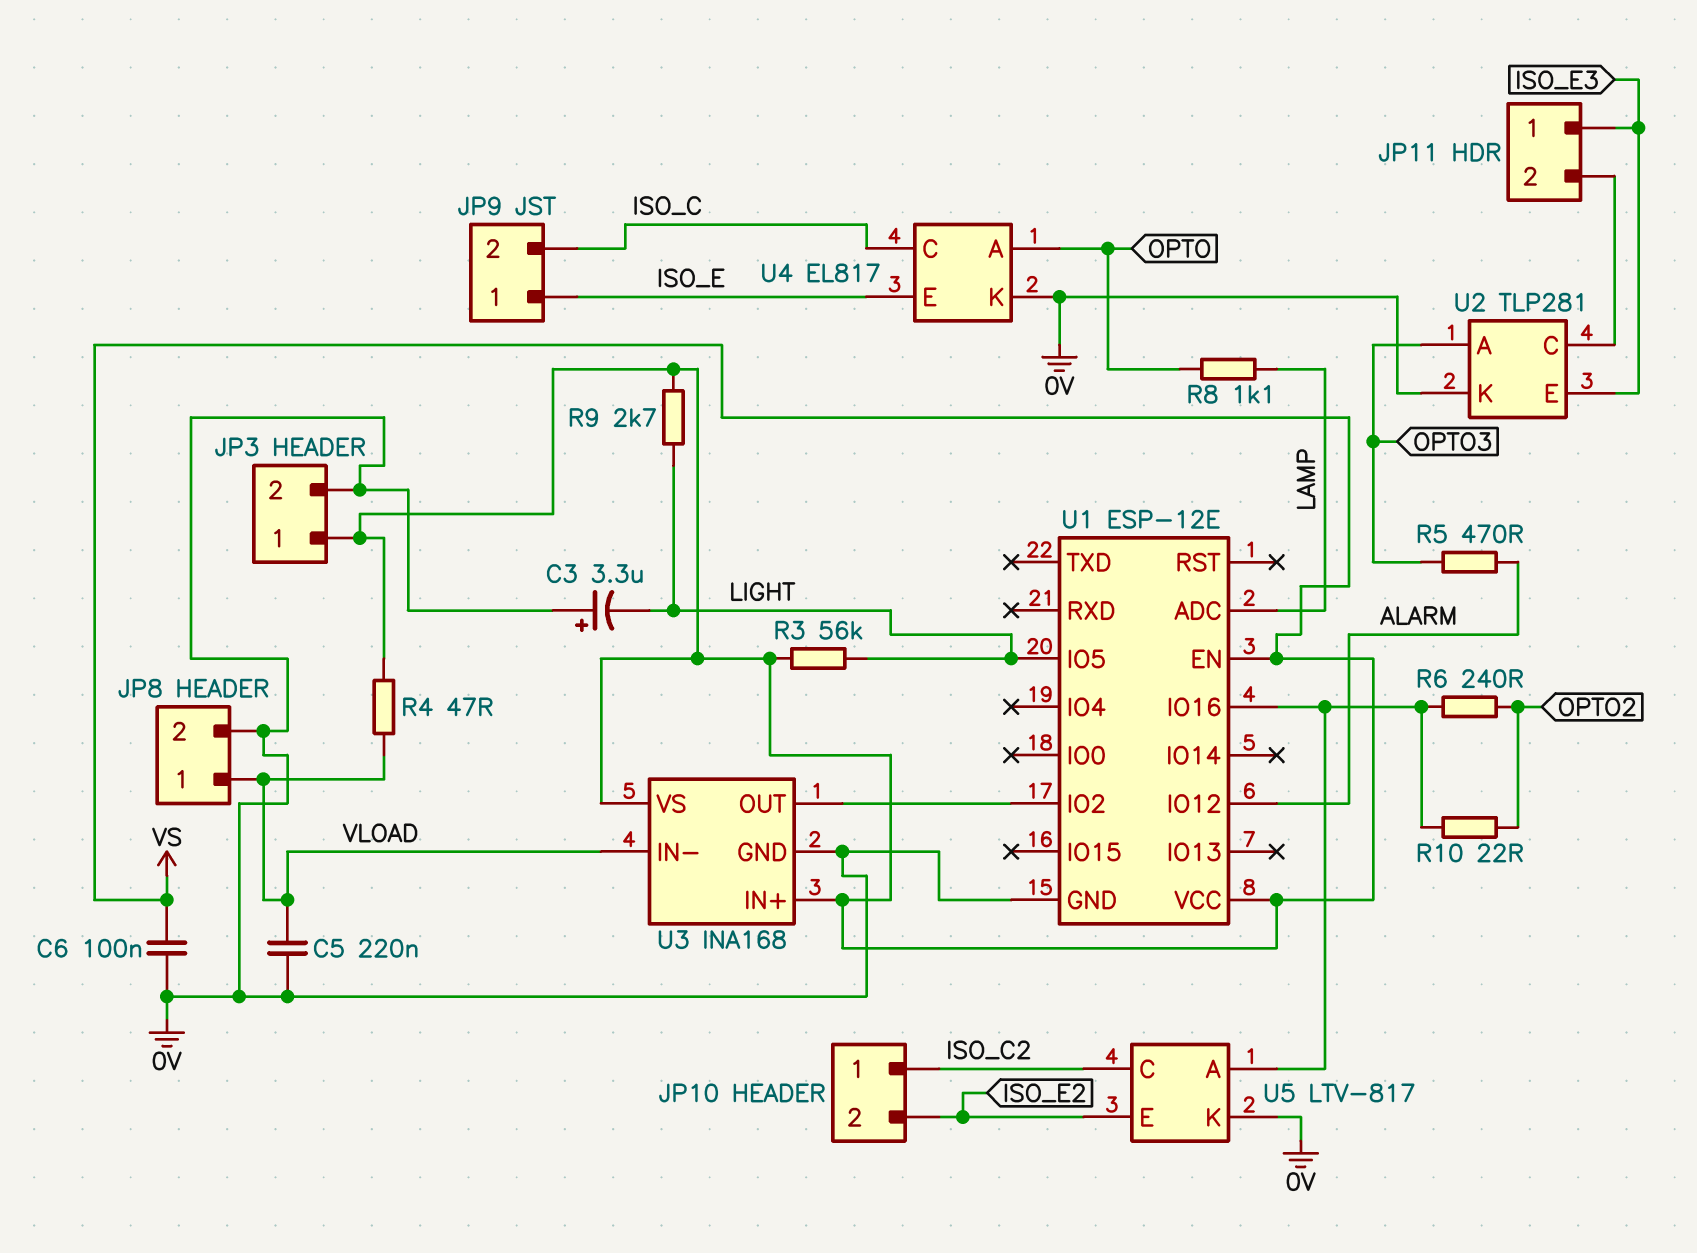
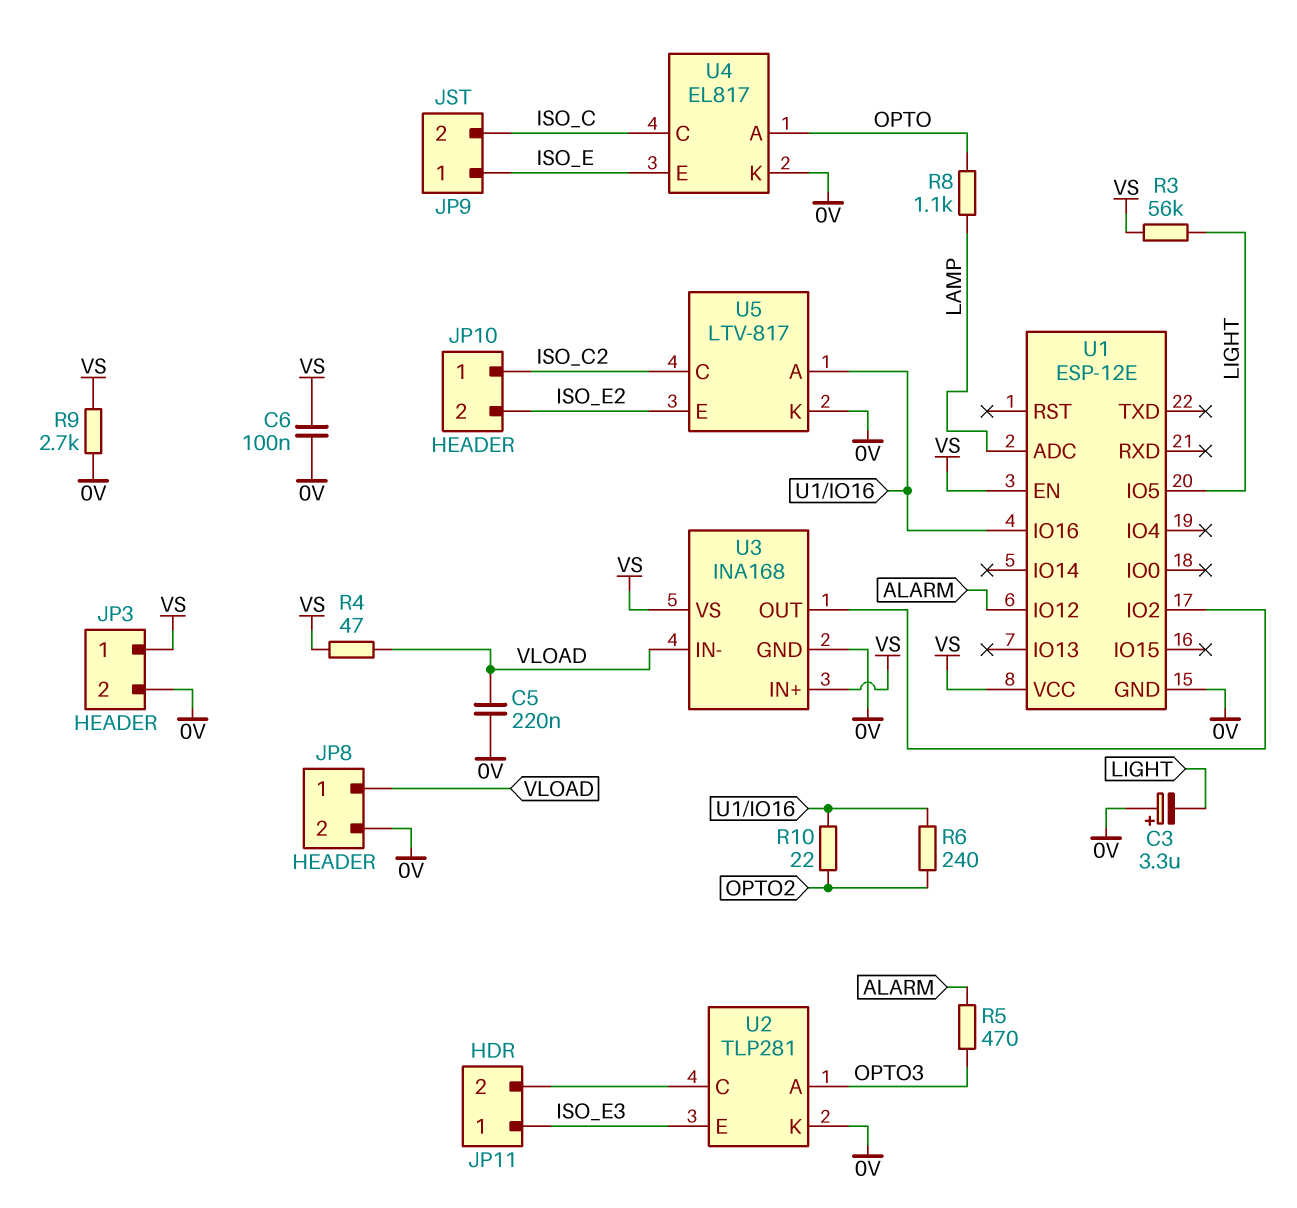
R9: 2.7k (LIGHT, VS) -> 2.7k (0V, VS)

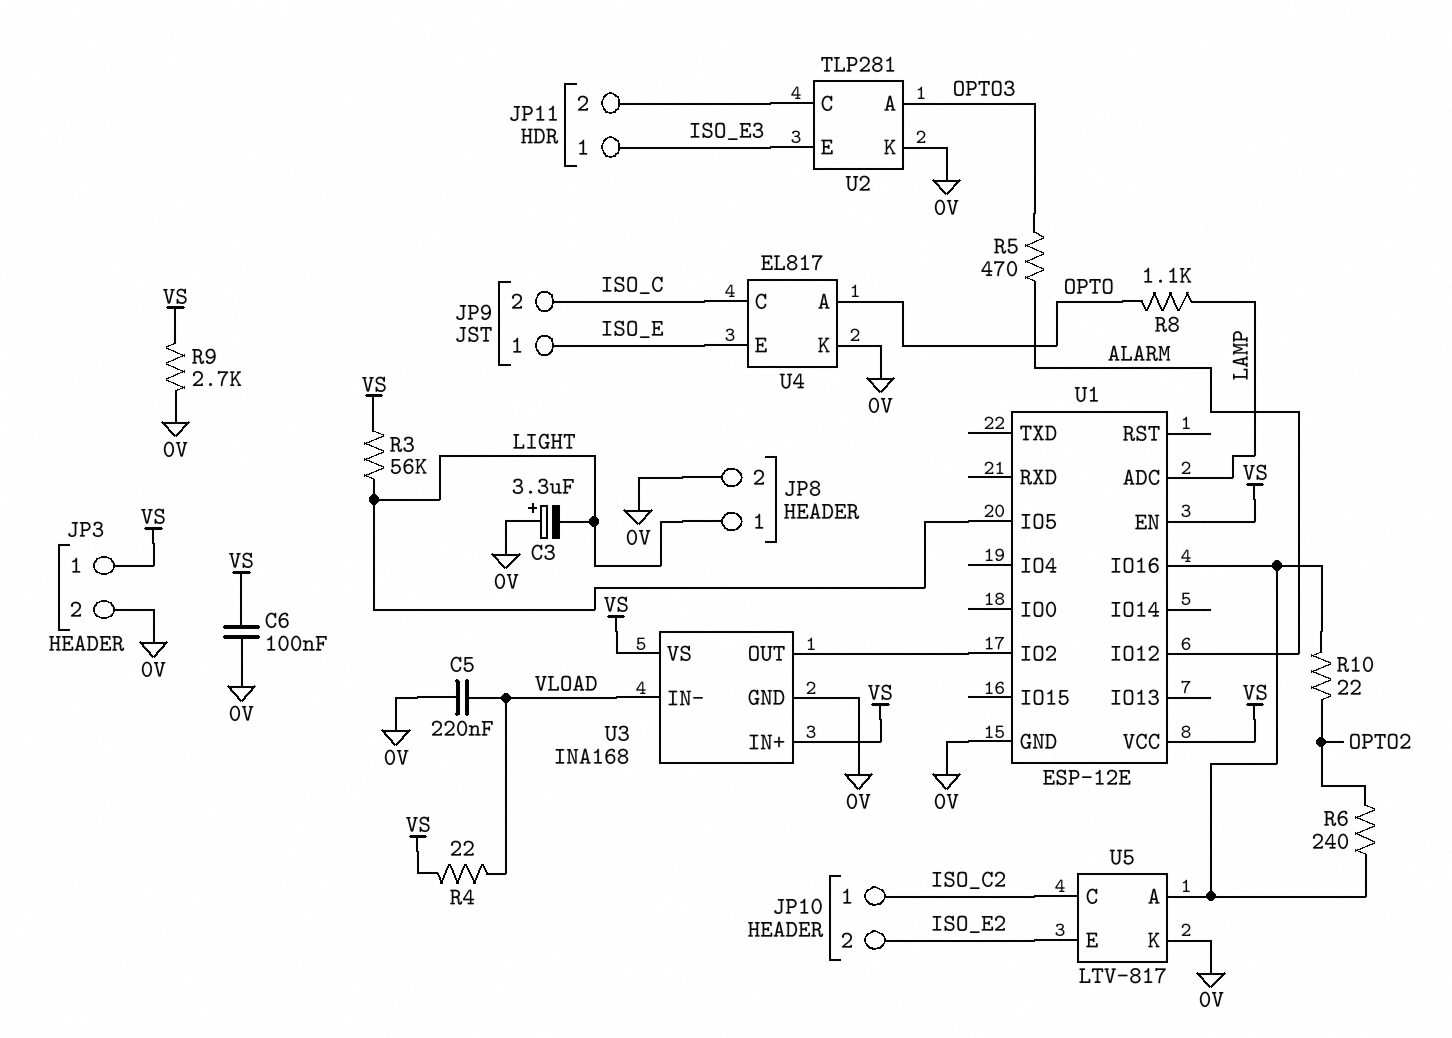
JP8 pin 1: VLOAD -> LIGHT
R4: 47 (VLOAD, VS) -> 22 (VLOAD, VS)

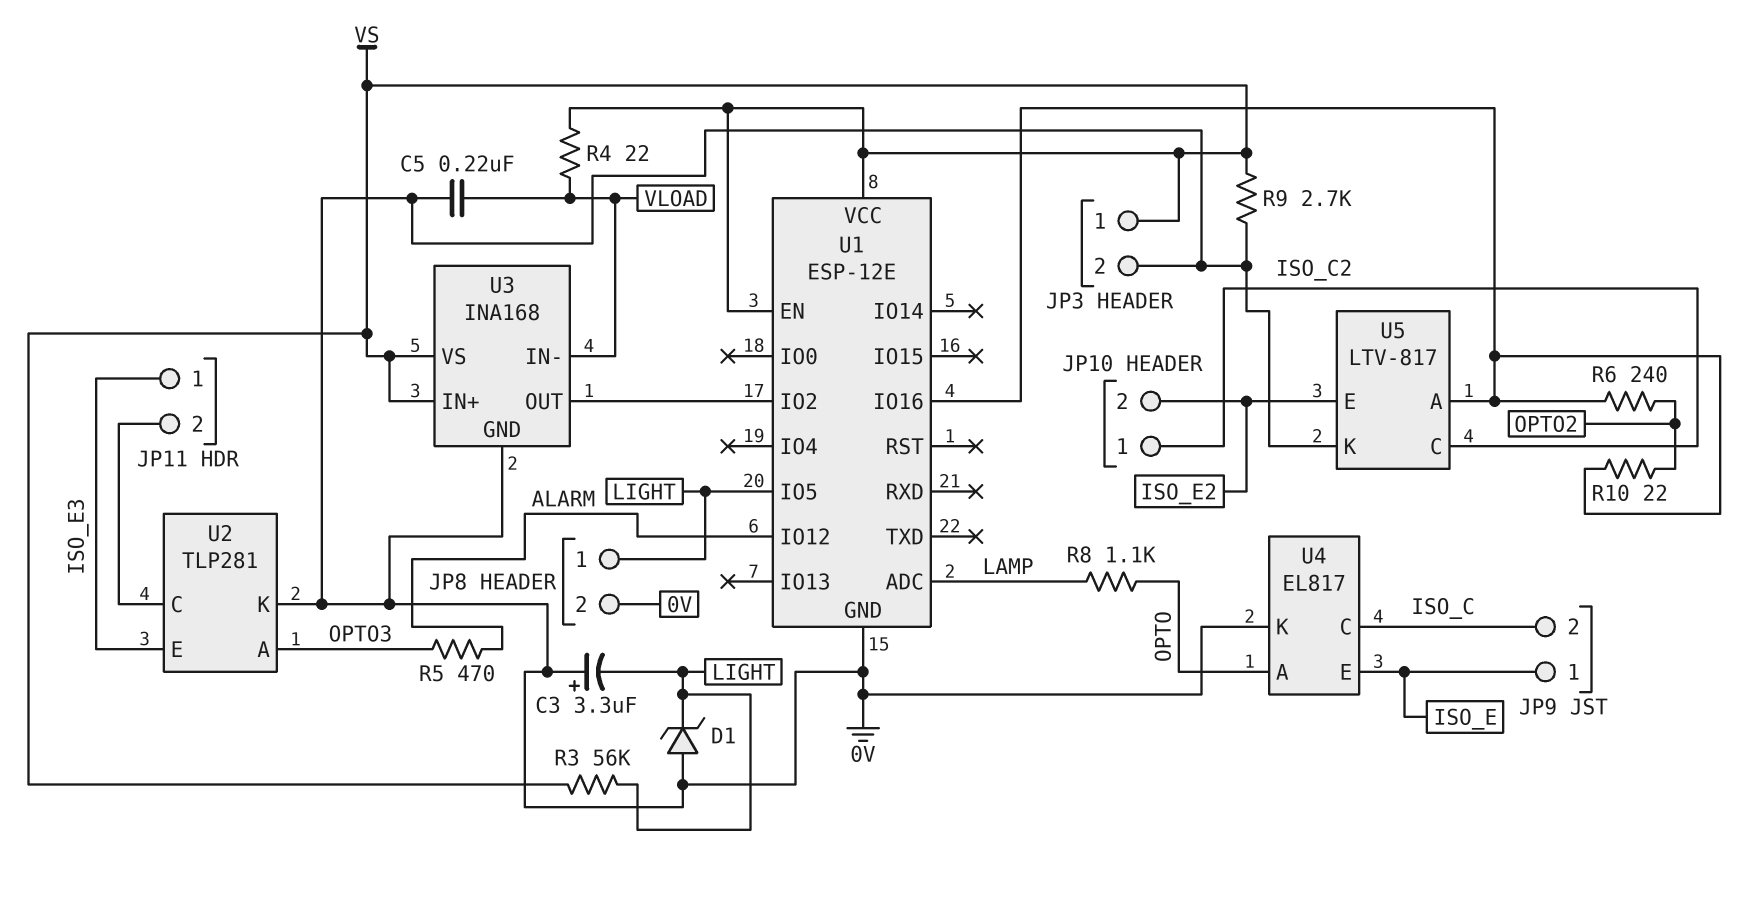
C6: 100nF (0V, VS) -> none
D1: none -> zener (A 0V, K LIGHT)

